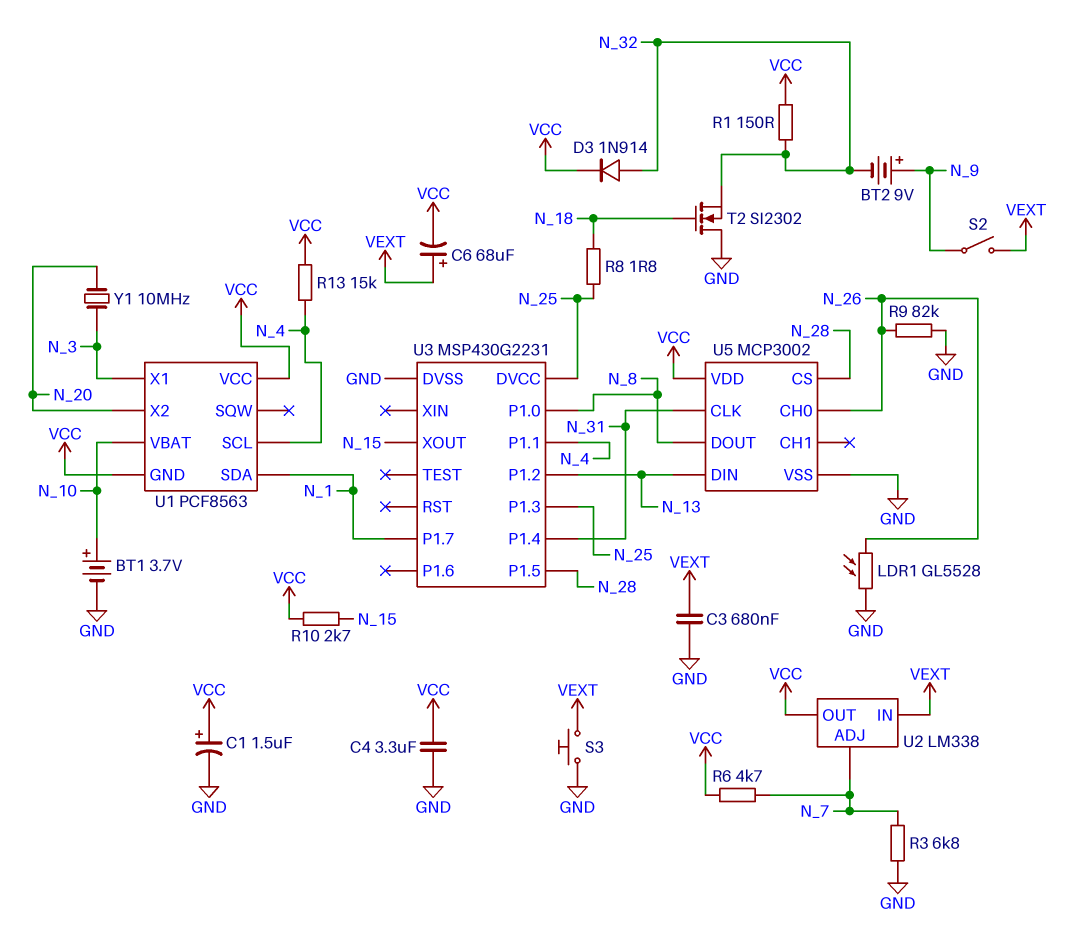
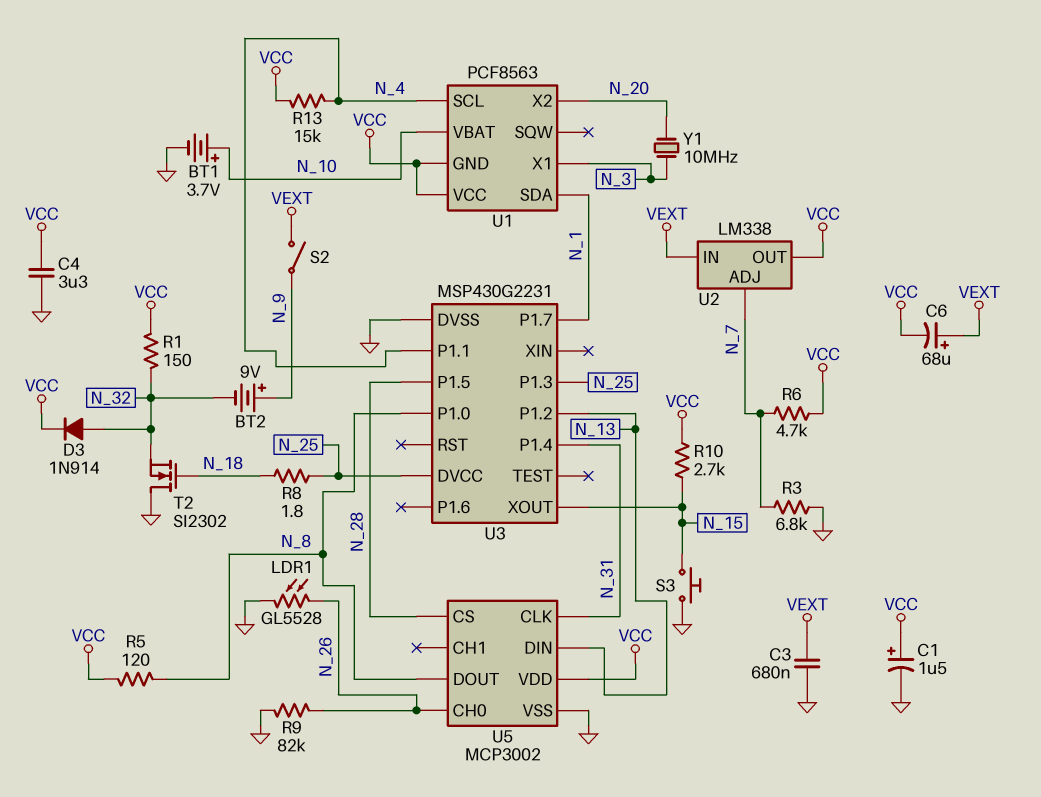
R5: none -> 120 (N_8, VCC)
S3: button (GND, VEXT) -> button (GND, N_15)

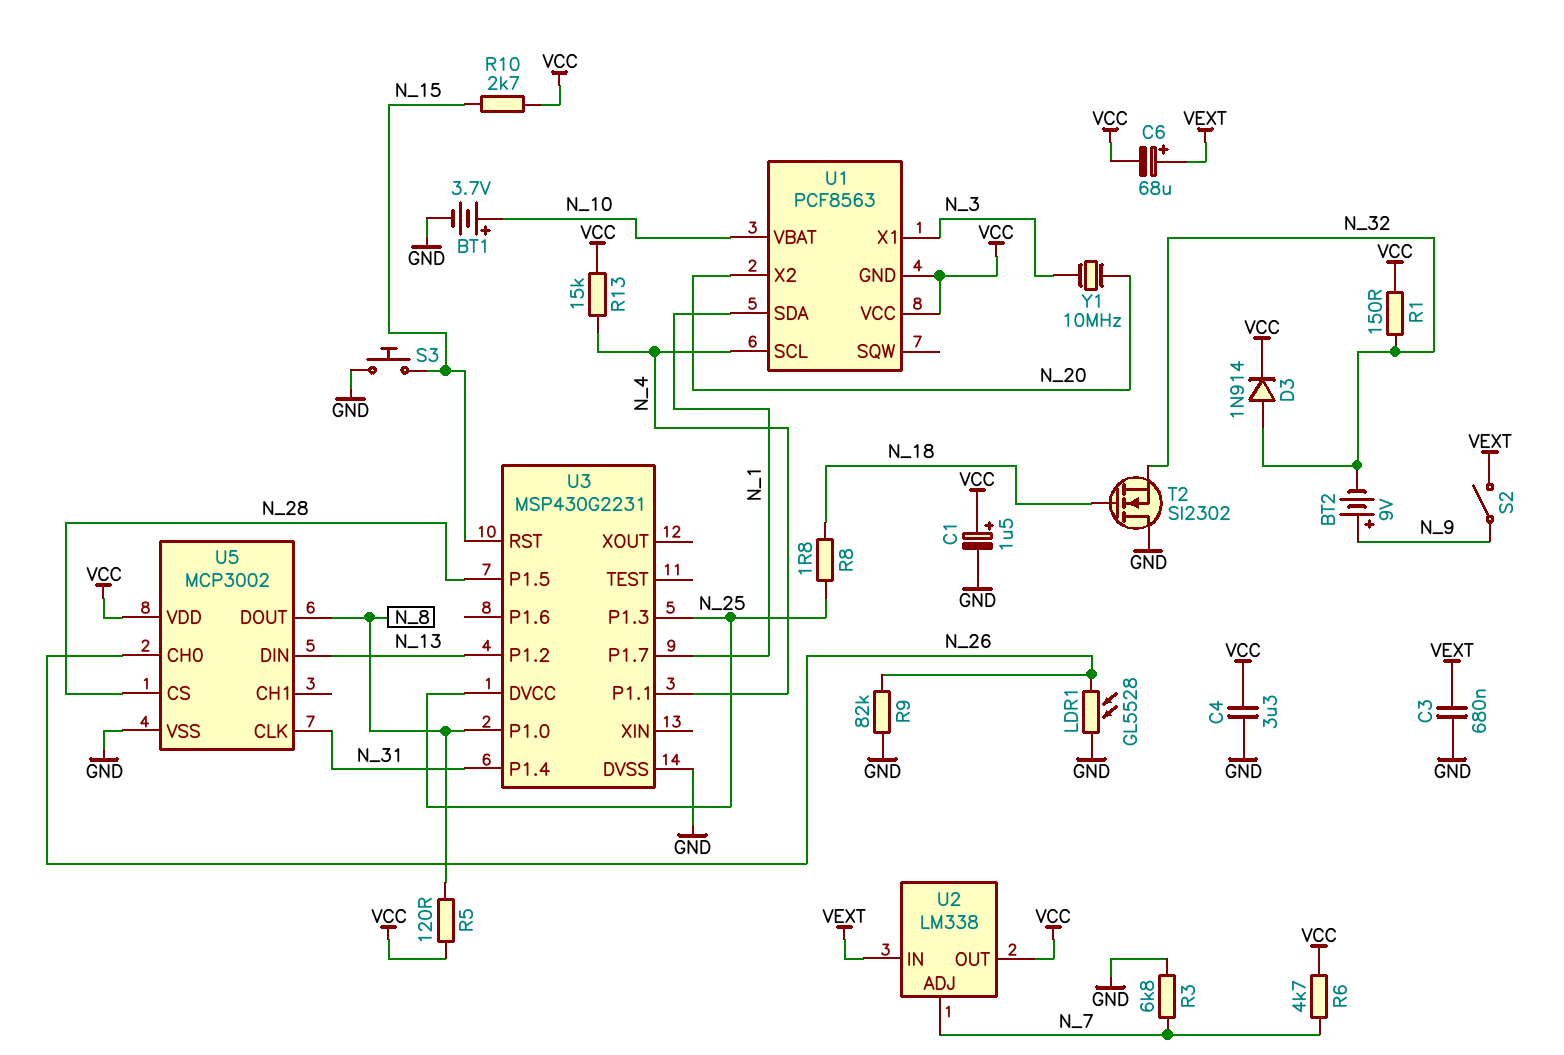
U3 pin RST: none -> N_15
U3 pin XOUT: N_15 -> none

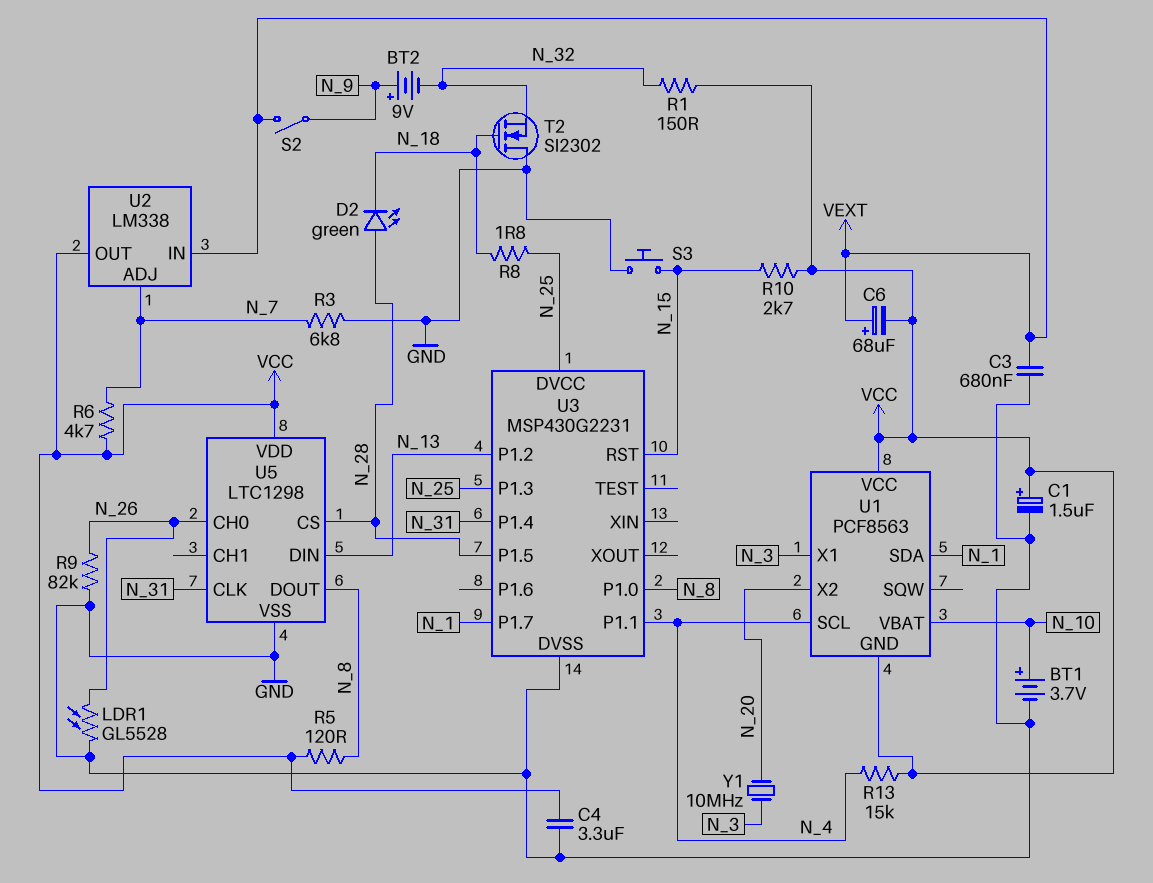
D2: none -> LED green (A N_28, K N_18)
D3: diode 1N914 (A N_32, K VCC) -> none
U5: MCP3002 -> LTC1298

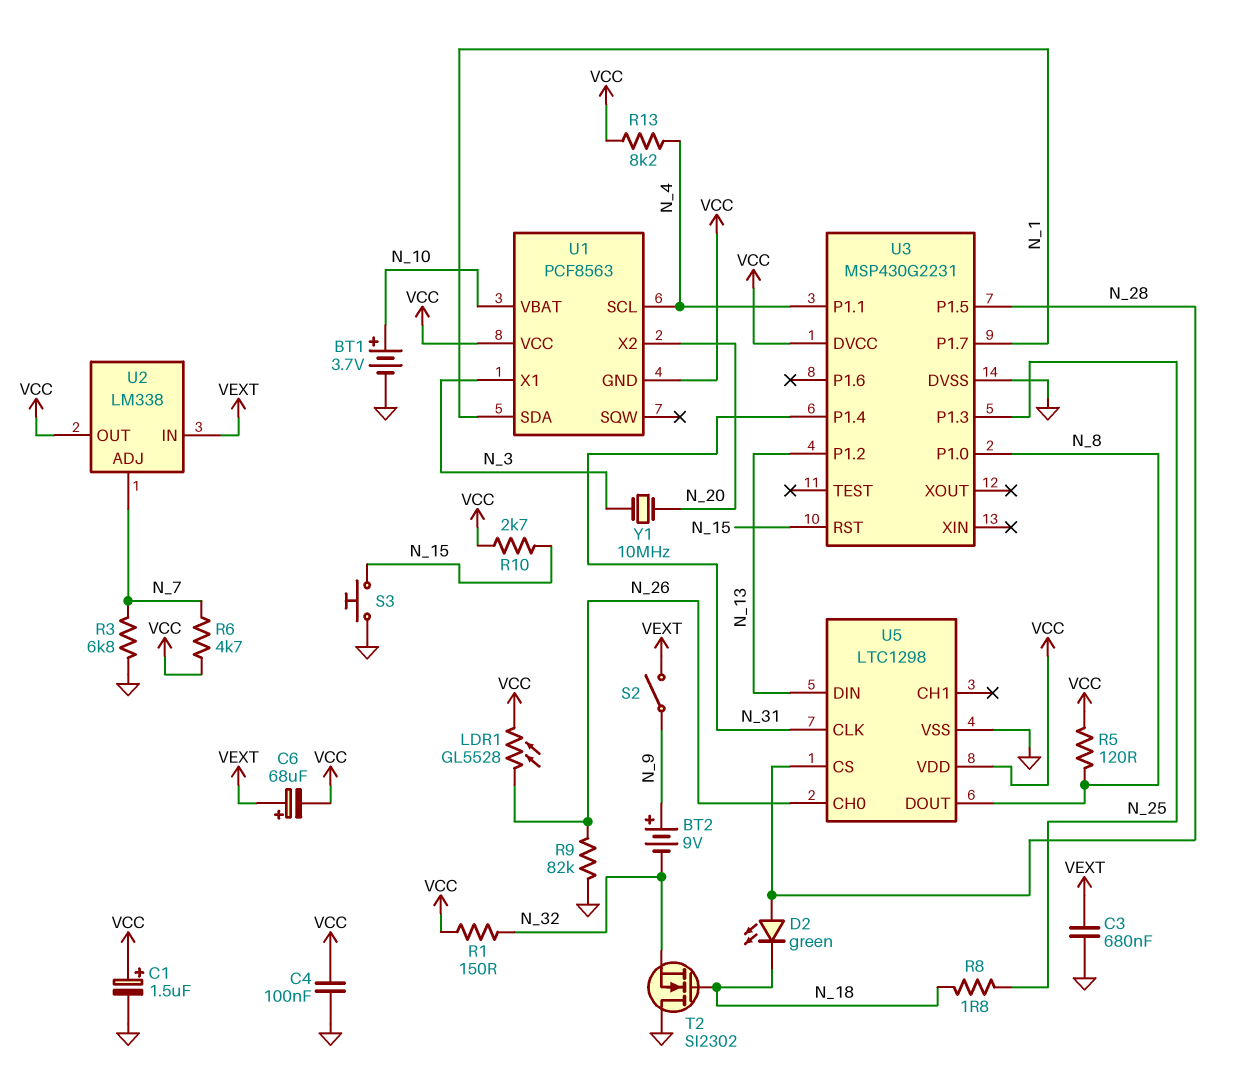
C4: 3.3uF (GND, VCC) -> 100nF (GND, VCC)
LDR1: GL5528 (GND, N_26) -> GL5528 (N_26, VCC)
R13: 15k (N_4, VCC) -> 8.2k (N_4, VCC)
U3 pin DVCC: N_25 -> VCC

